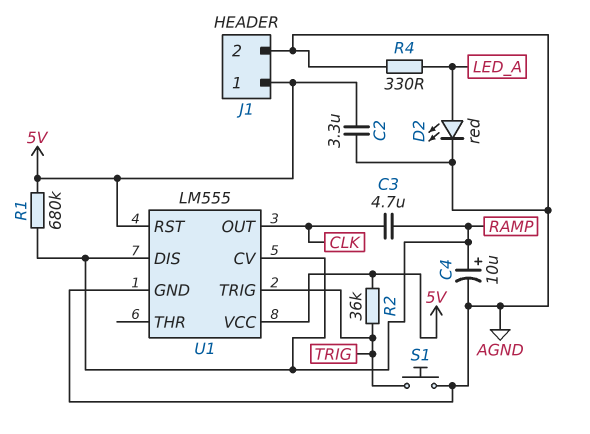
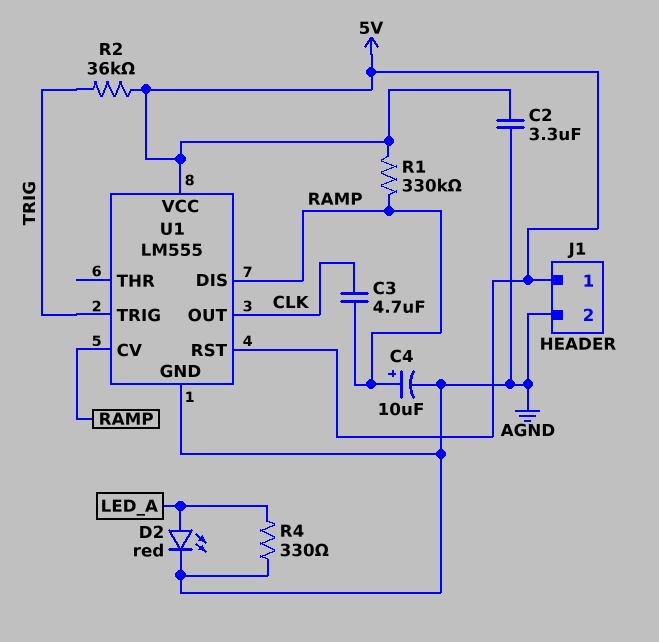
R1: 680k (5V, RAMP) -> 330k (5V, RAMP)
S1: button (AGND, TRIG) -> none

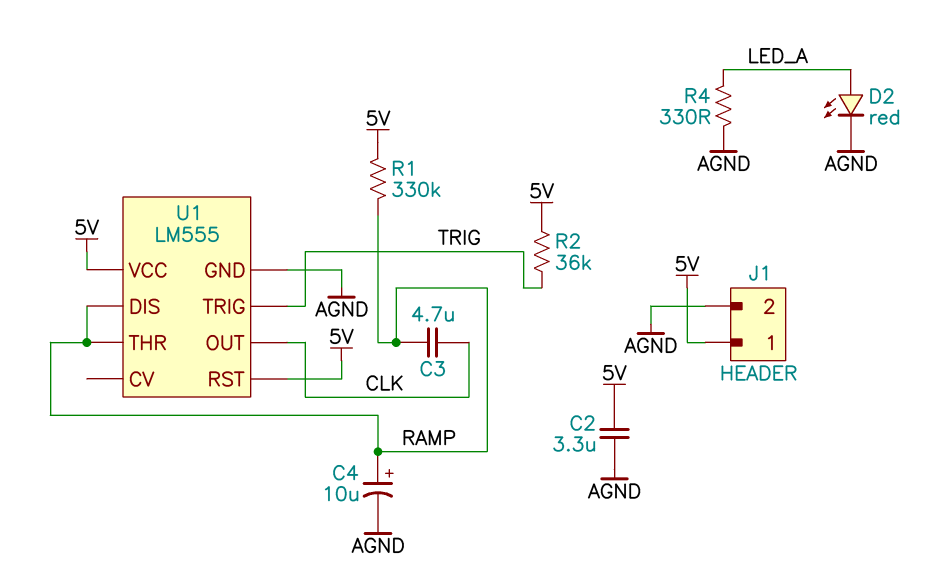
U1 pin CV: RAMP -> none
U1 pin THR: none -> RAMP

